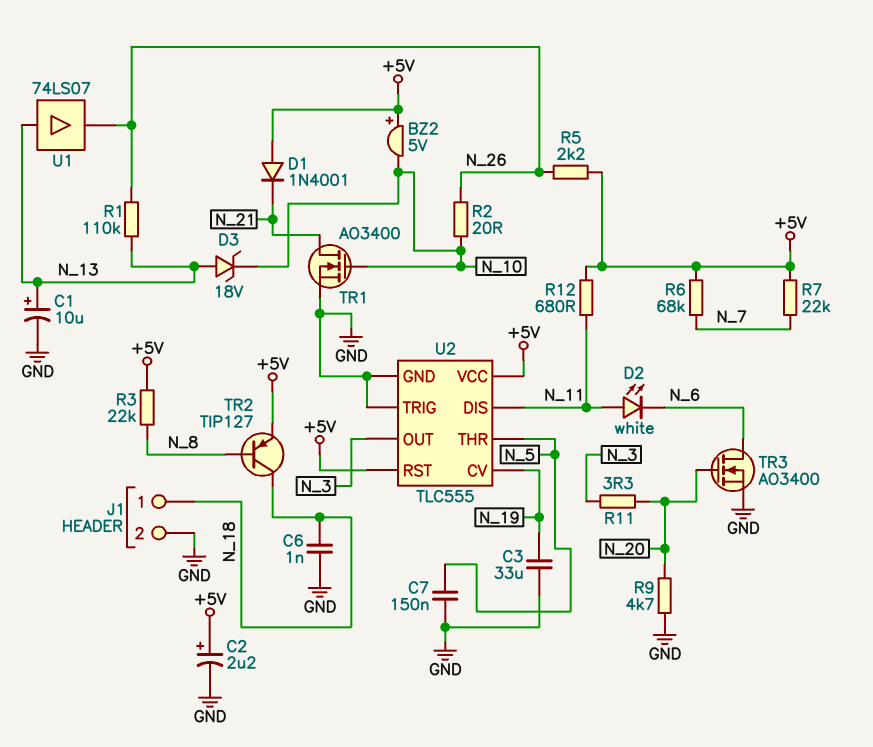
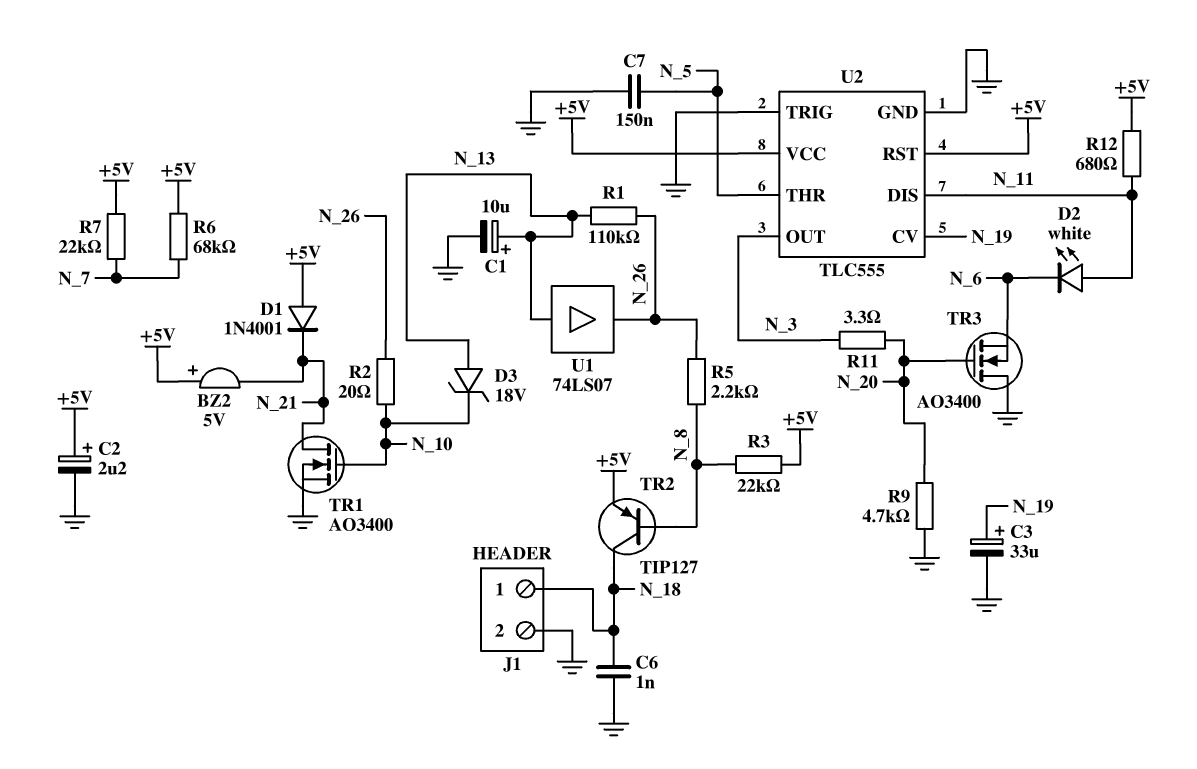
BZ2: buzzer 5V (plus +5V, minus N_10) -> buzzer 5V (plus +5V, minus N_21)
C3: 33uF (GND, N_19) -> 33uF (plus N_19, minus GND)
R5: 2.2k (+5V, N_26) -> 2.2k (N_8, N_26)
TR3: NMOS AO3400 (G N_20, D N_6, S GND) -> NMOS AO3400 (G N_20, D GND, S N_6)

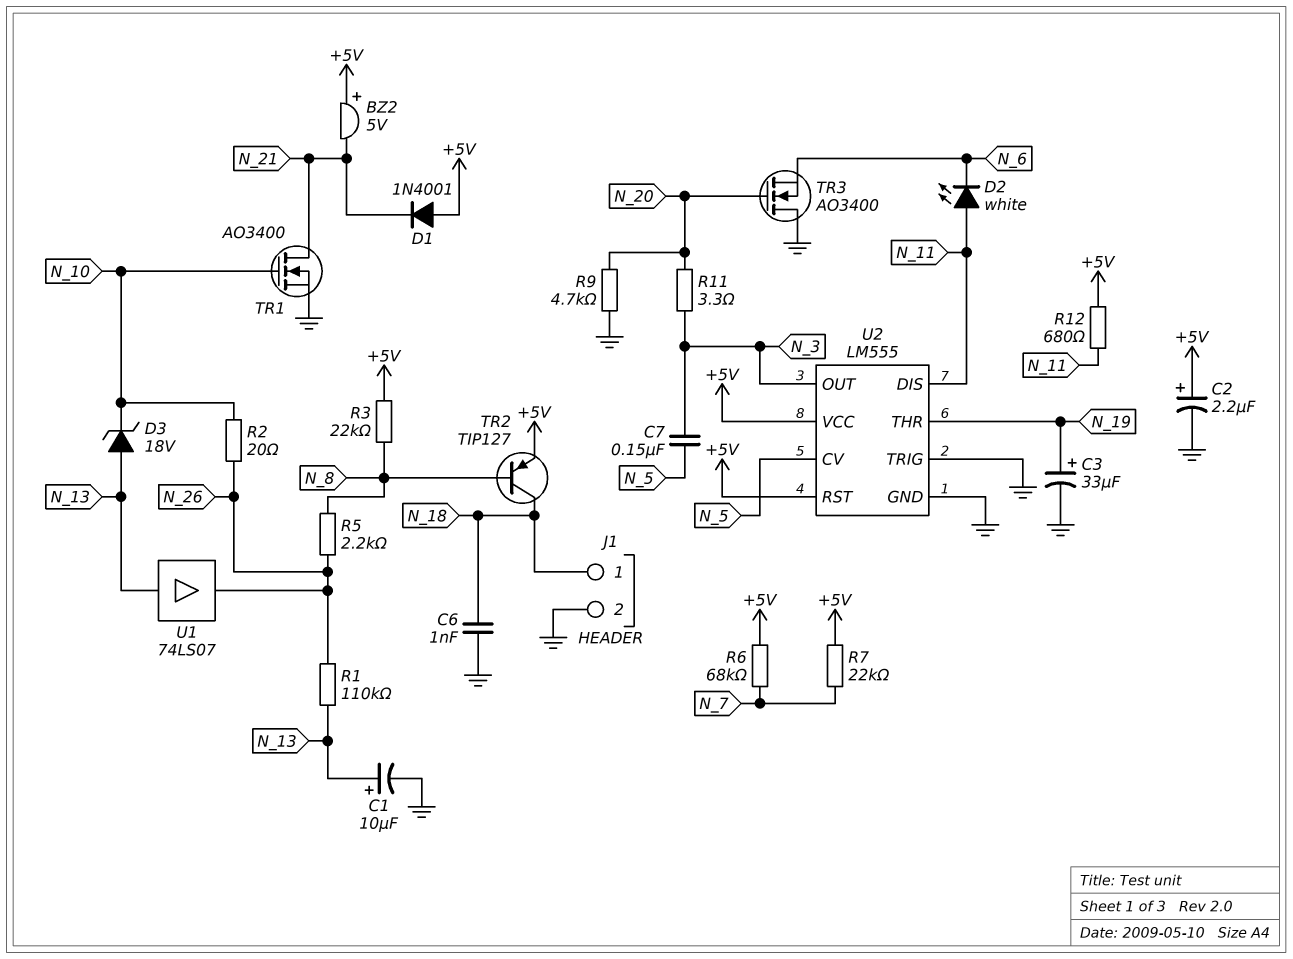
C7: 150nF (GND, N_5) -> 150nF (N_3, N_5)
U2: TLC555 -> LM555
U2 pin CV: N_19 -> N_5
U2 pin THR: N_5 -> N_19

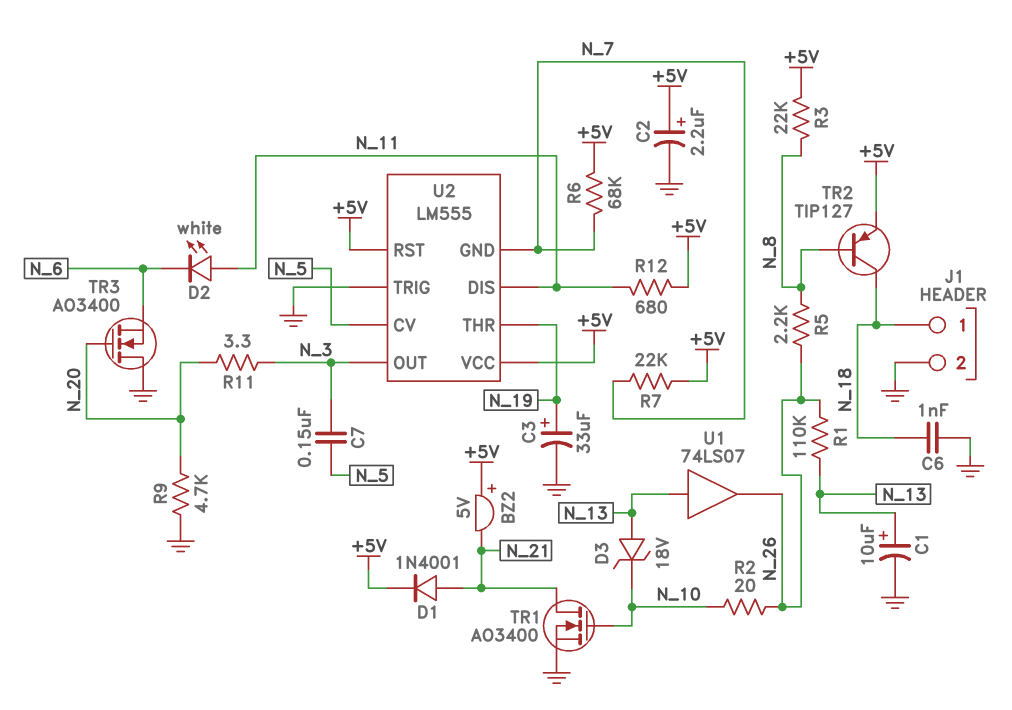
D1: diode 1N4001 (A +5V, K N_21) -> diode 1N4001 (A N_21, K +5V)
U2 pin GND: GND -> N_7

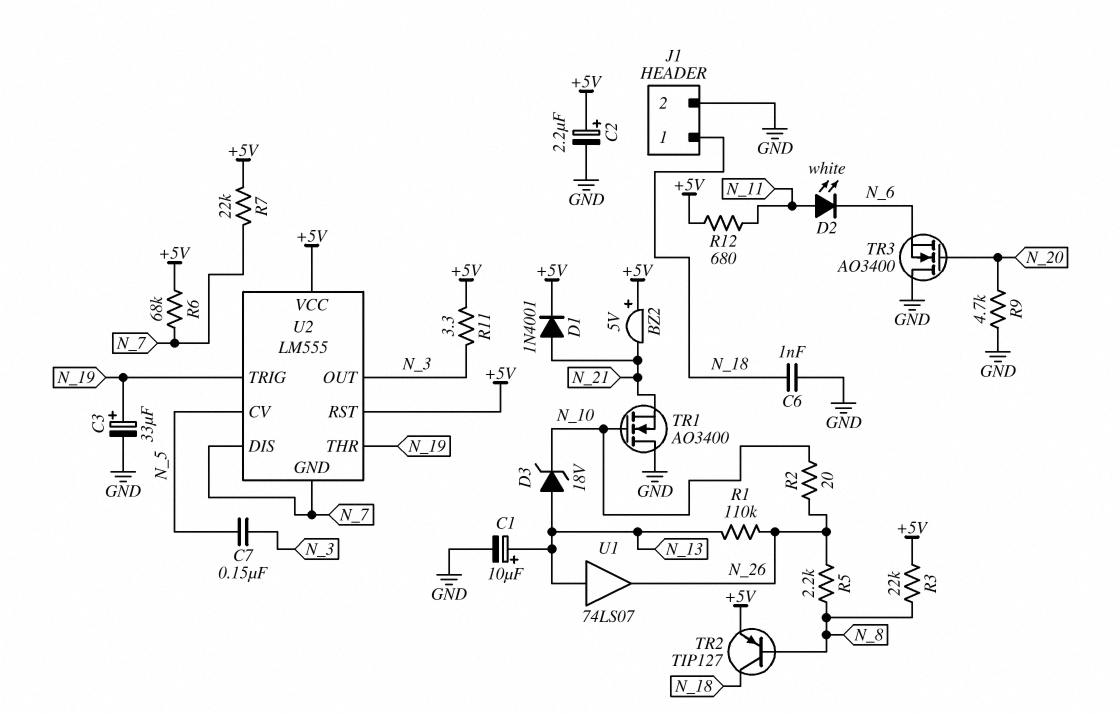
R11: 3.3 (N_3, N_20) -> 3.3 (+5V, N_3)
TR1: NMOS AO3400 (G N_10, D N_21, S GND) -> NMOS AO3400 (G N_10, D GND, S N_21)
U2 pin DIS: N_11 -> N_7
U2 pin TRIG: GND -> N_19

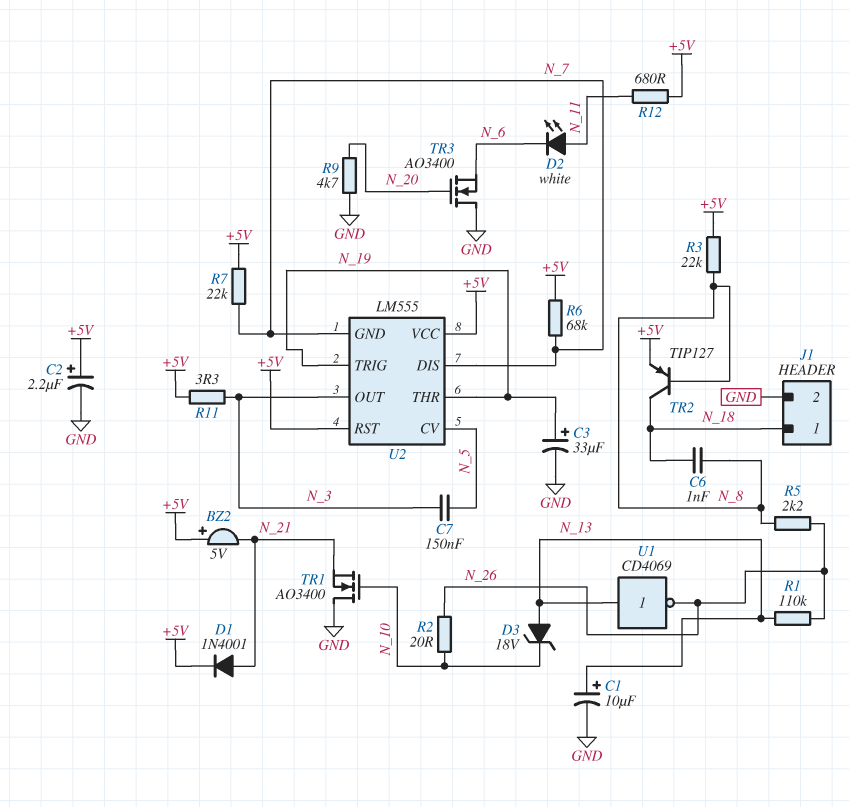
C6: 1nF (GND, N_18) -> 1nF (N_8, N_18)
U1: buffer 74LS07 (in N_13, out N_26) -> NOT CD4069 (in N_13, out N_26)

